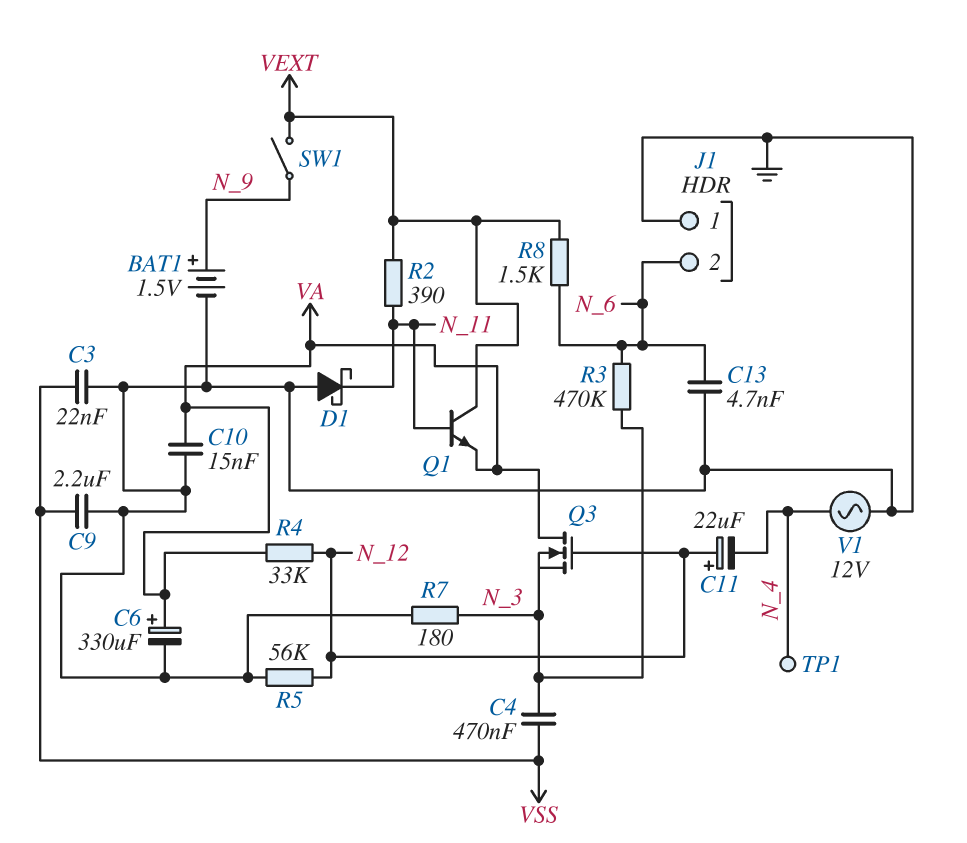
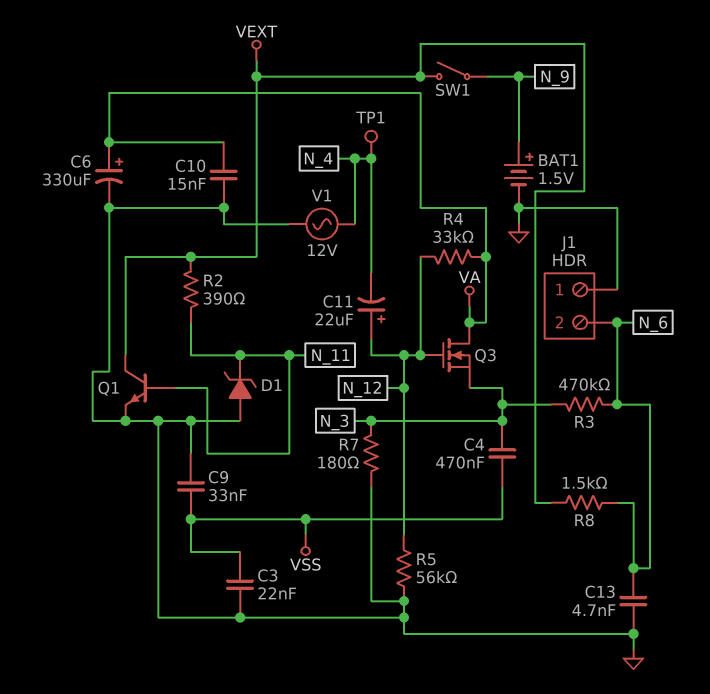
C9: 2.2uF (GND, VSS) -> 33nF (GND, VSS)
D1: schottky (A GND, K N_11) -> zener (A GND, K N_11)
Q1: NPN (B N_11, C VEXT, E VA) -> NPN (B N_11, C VEXT, E GND)

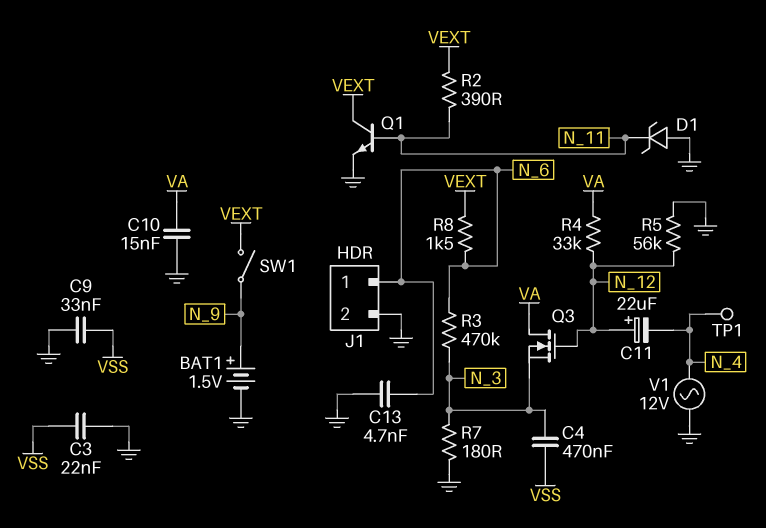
C6: 330uF (plus VA, minus GND) -> none
J1 pin 1: GND -> N_6
J1 pin 2: N_6 -> GND

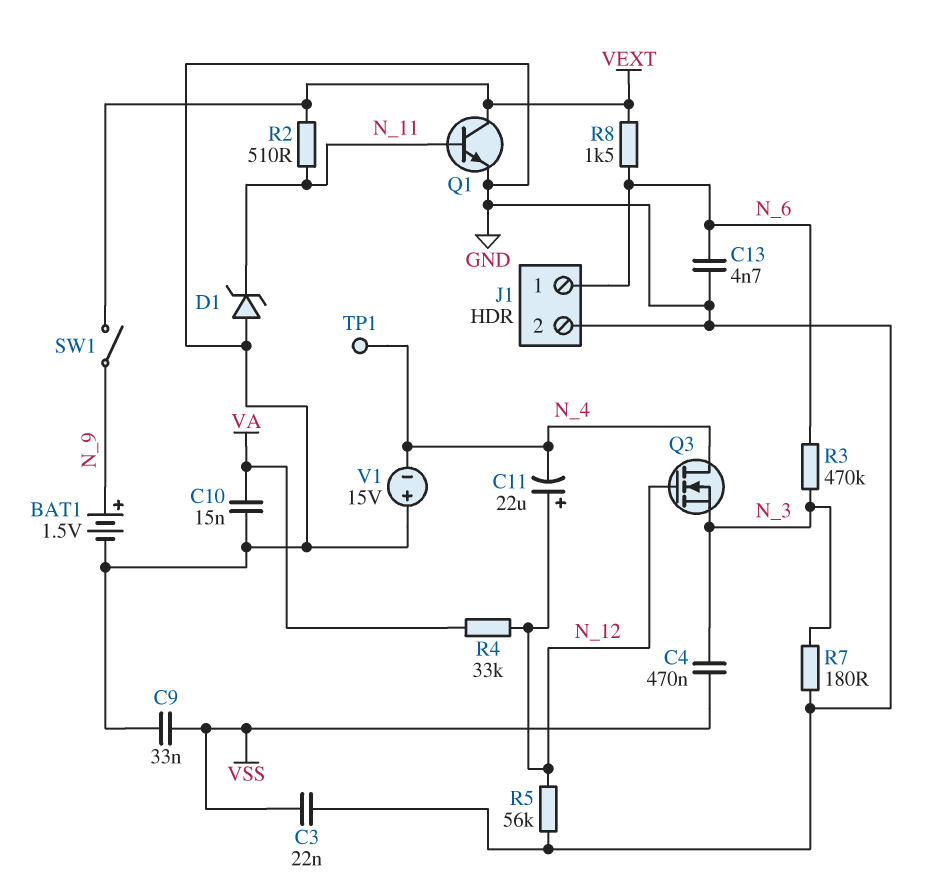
Q3: NMOS (G N_12, D VA, S N_3) -> NMOS (G N_12, D N_4, S N_3)
R2: 390 (N_11, VEXT) -> 510 (N_11, VEXT)
V1: AC 12V (GND, N_4) -> 15V (plus GND, minus N_4)

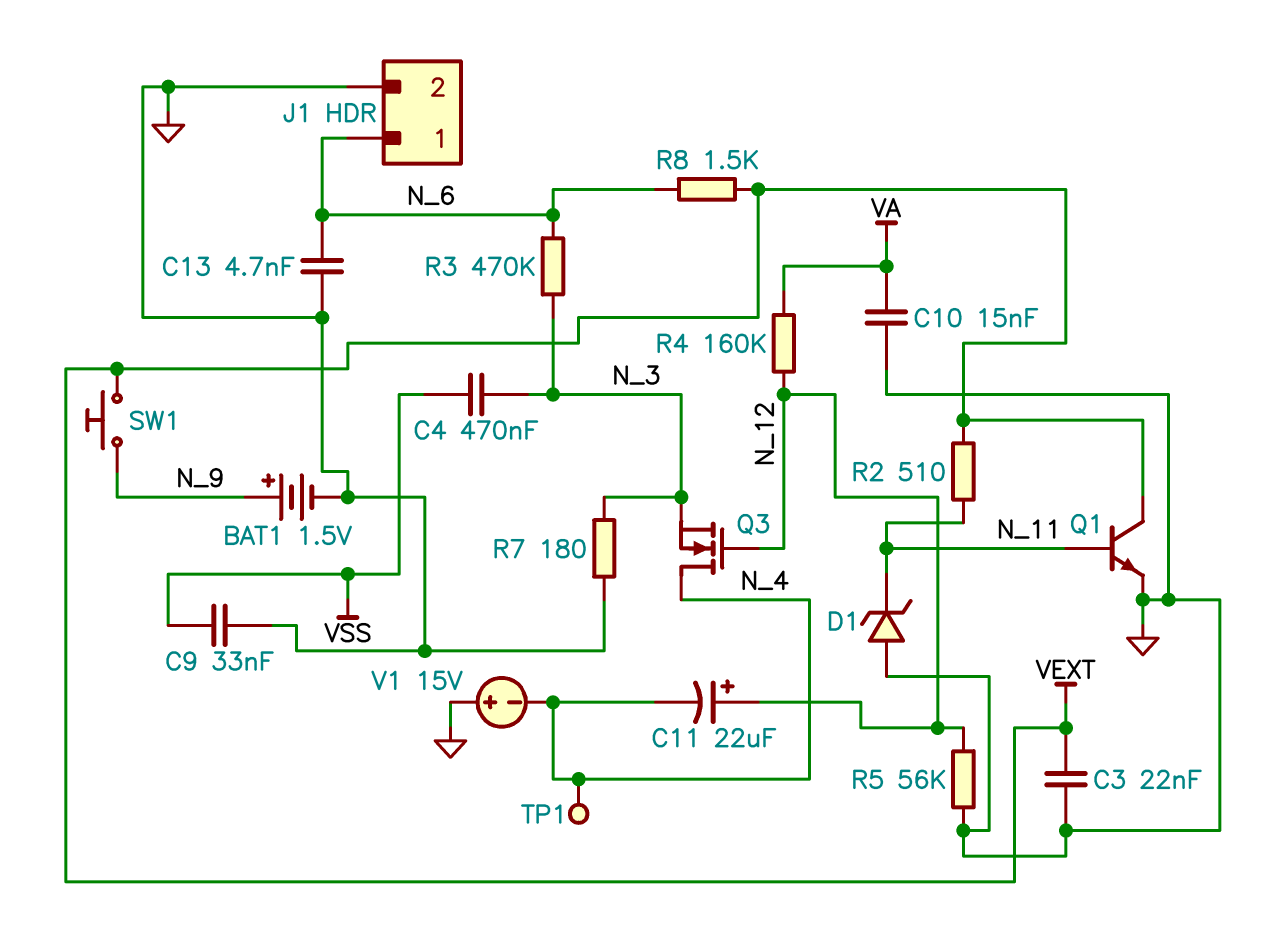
C3: 22nF (GND, VSS) -> 22nF (GND, VEXT)
R4: 33k (N_12, VA) -> 160k (N_12, VA)
SW1: switch (N_9, VEXT) -> button (N_9, VEXT)

